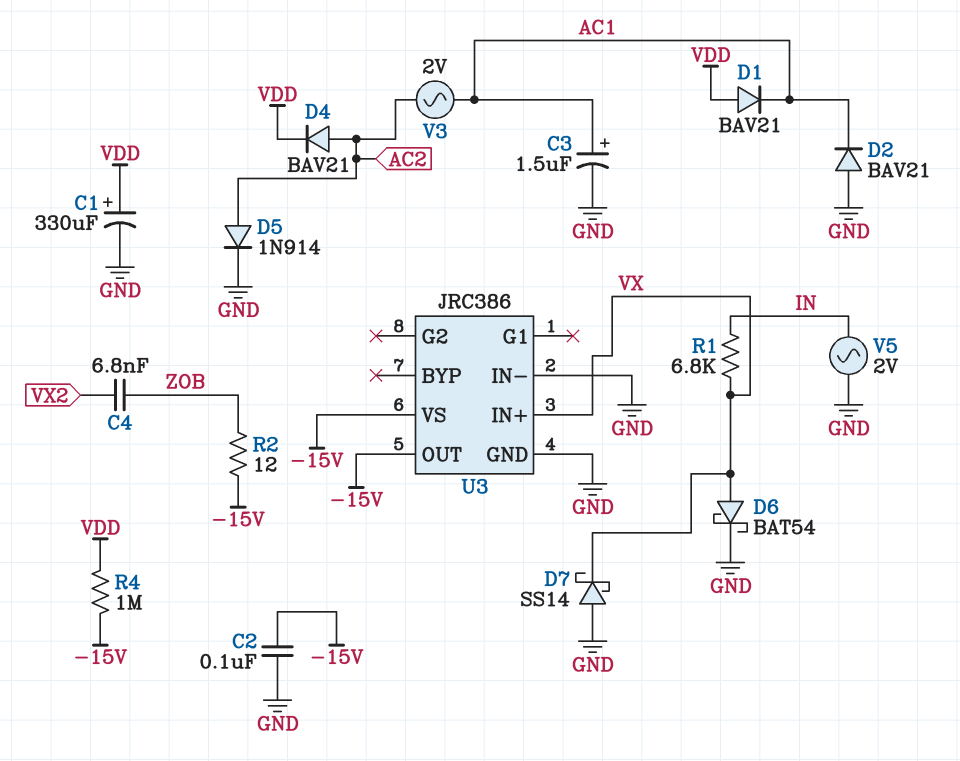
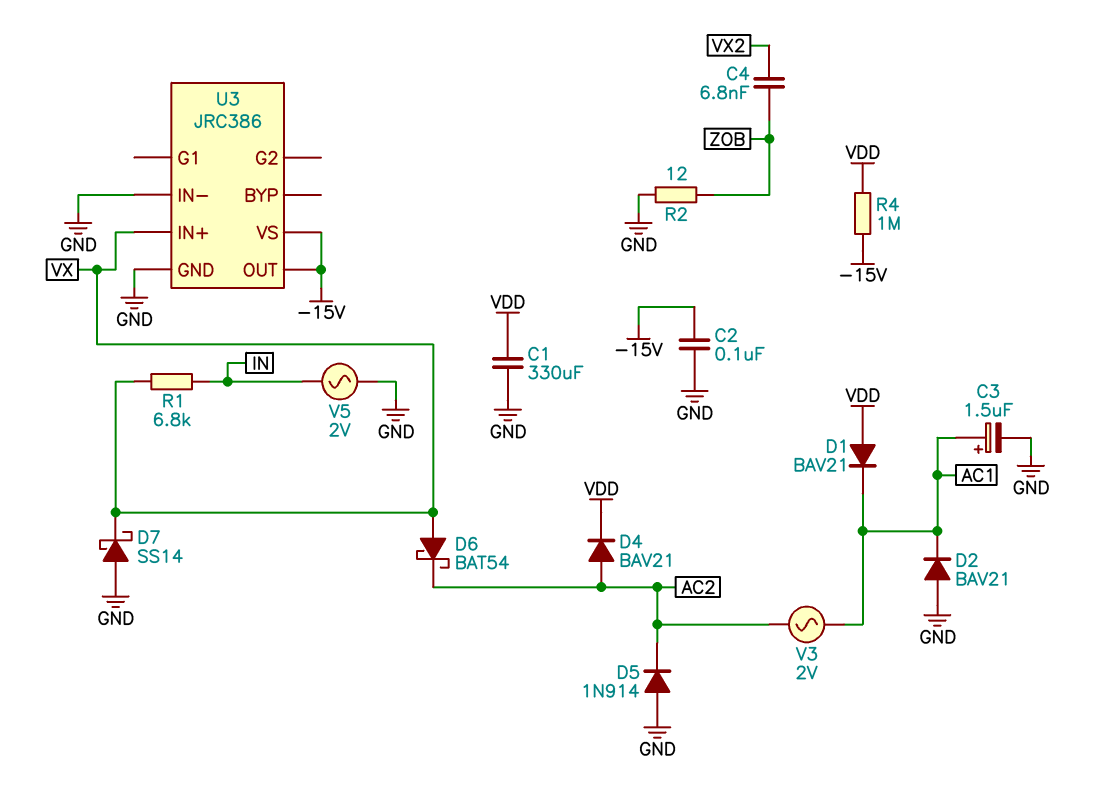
C1: 330uF (plus VDD, minus GND) -> 330uF (GND, VDD)
D5: diode 1N914 (A AC2, K GND) -> diode 1N914 (A GND, K AC2)
D6: schottky BAT54 (A VX, K GND) -> schottky BAT54 (A VX, K AC2)
R2: 12 (-15V, ZOB) -> 12 (GND, ZOB)

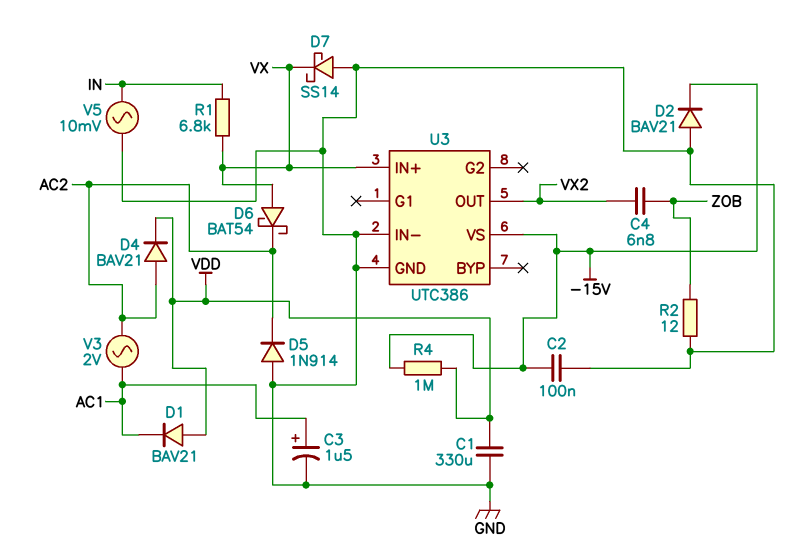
D2: diode BAV21 (A GND, K AC1) -> diode BAV21 (A GND, K -15V)
U3: JRC386 -> UTC386
U3 pin OUT: -15V -> VX2
V5: AC 2V (GND, IN) -> AC 10mV (GND, IN)

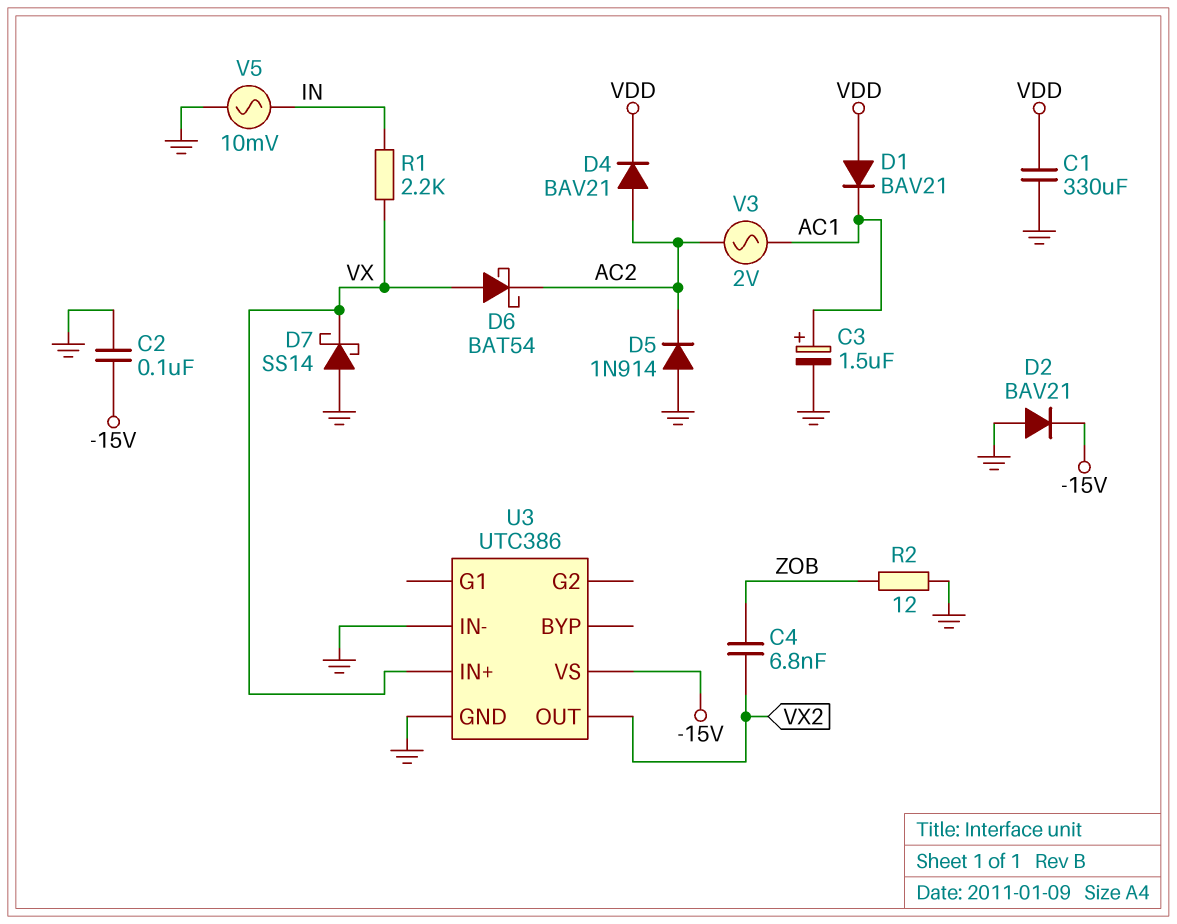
R1: 6.8k (IN, VX) -> 2.2k (IN, VX)
R4: 1M (-15V, VDD) -> none

